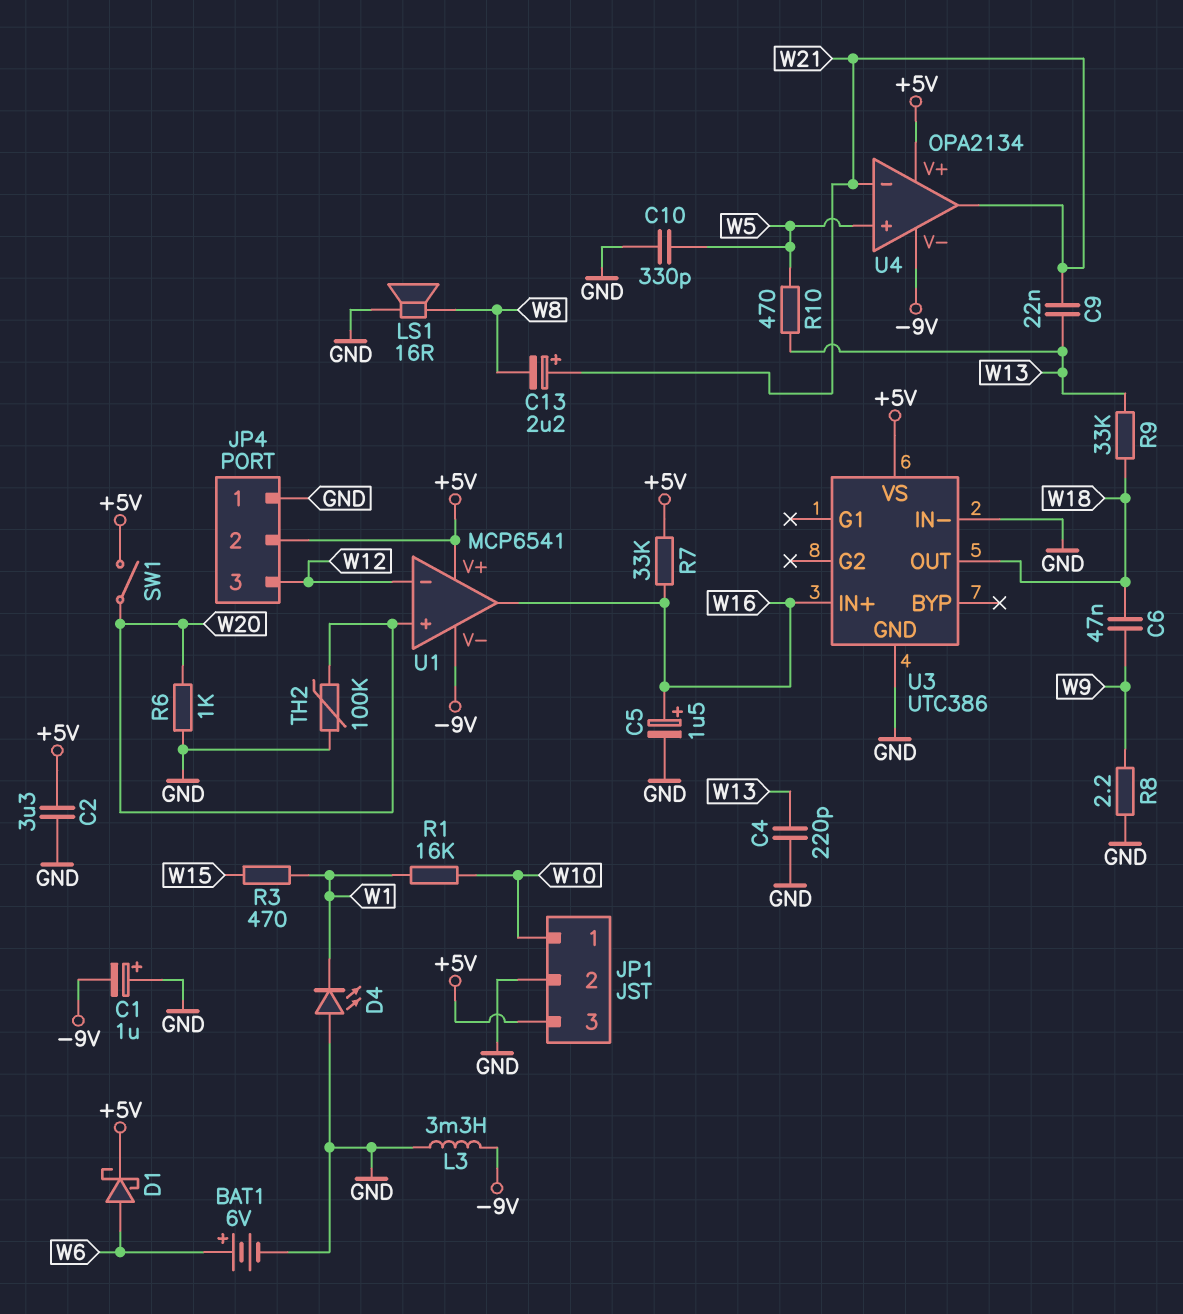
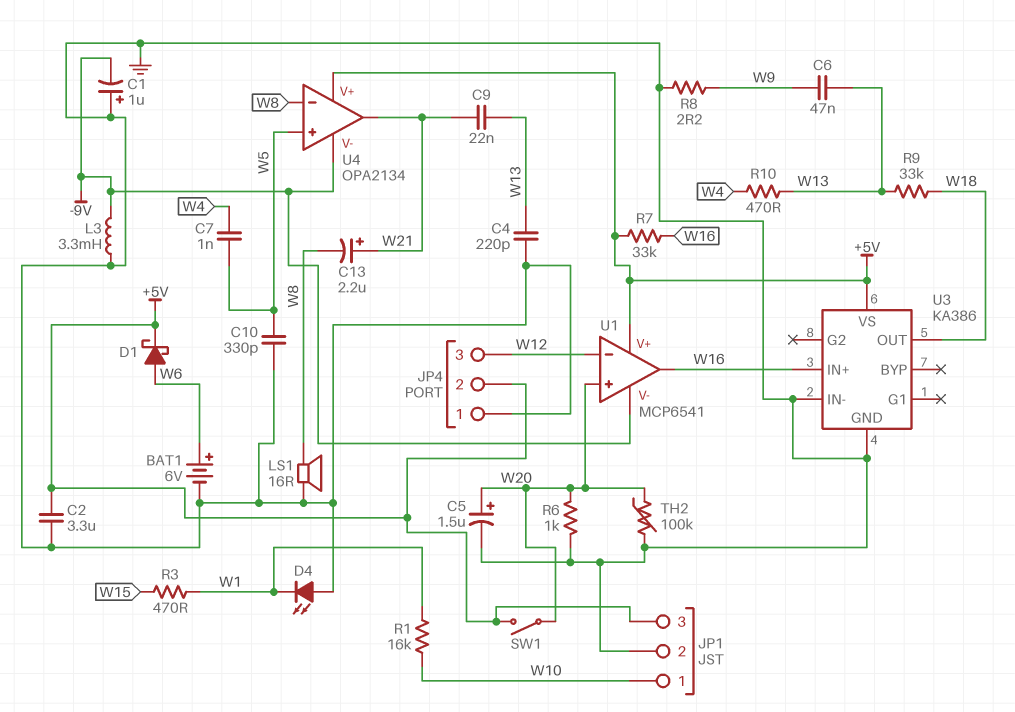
C5: 1.5uF (plus W16, minus GND) -> 1.5uF (plus W20, minus GND)
C6: 47nF (W9, W18) -> 47nF (W9, W13)
C7: none -> 1nF (W4, W5)
R10: 470 (W5, W13) -> 470 (W4, W13)
U3: UTC386 -> KA386
U4 pin in-: W21 -> W8

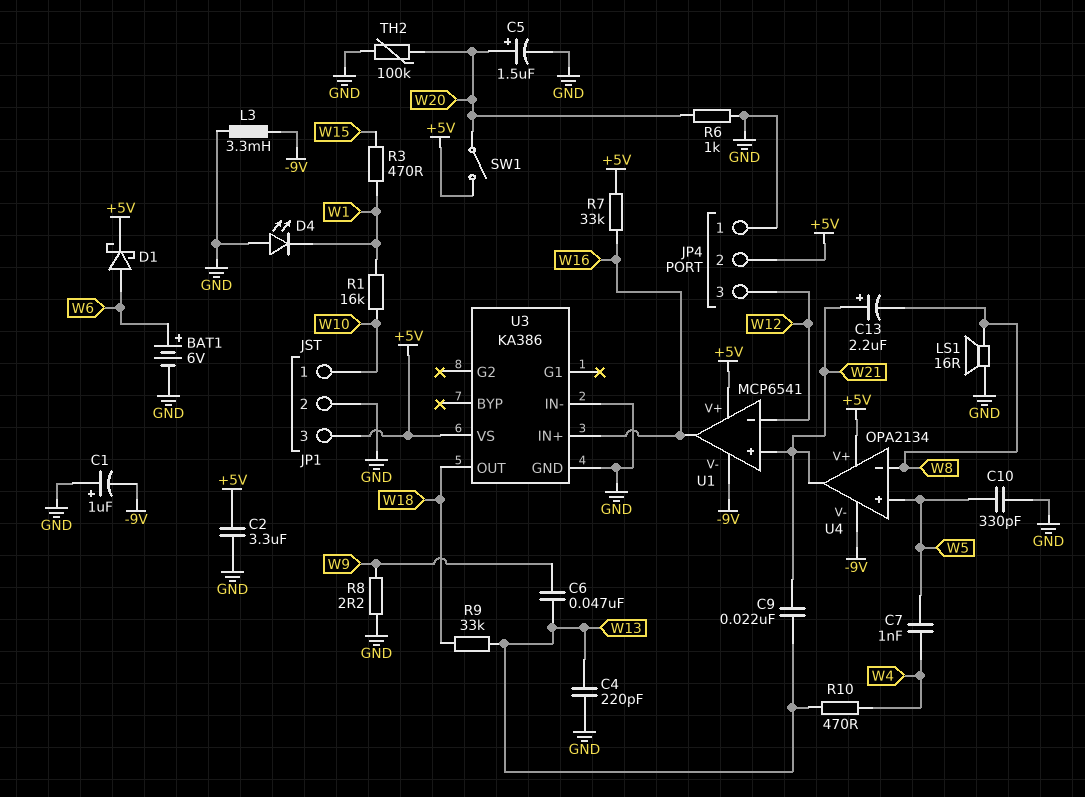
U1 pin in+: W20 -> W21

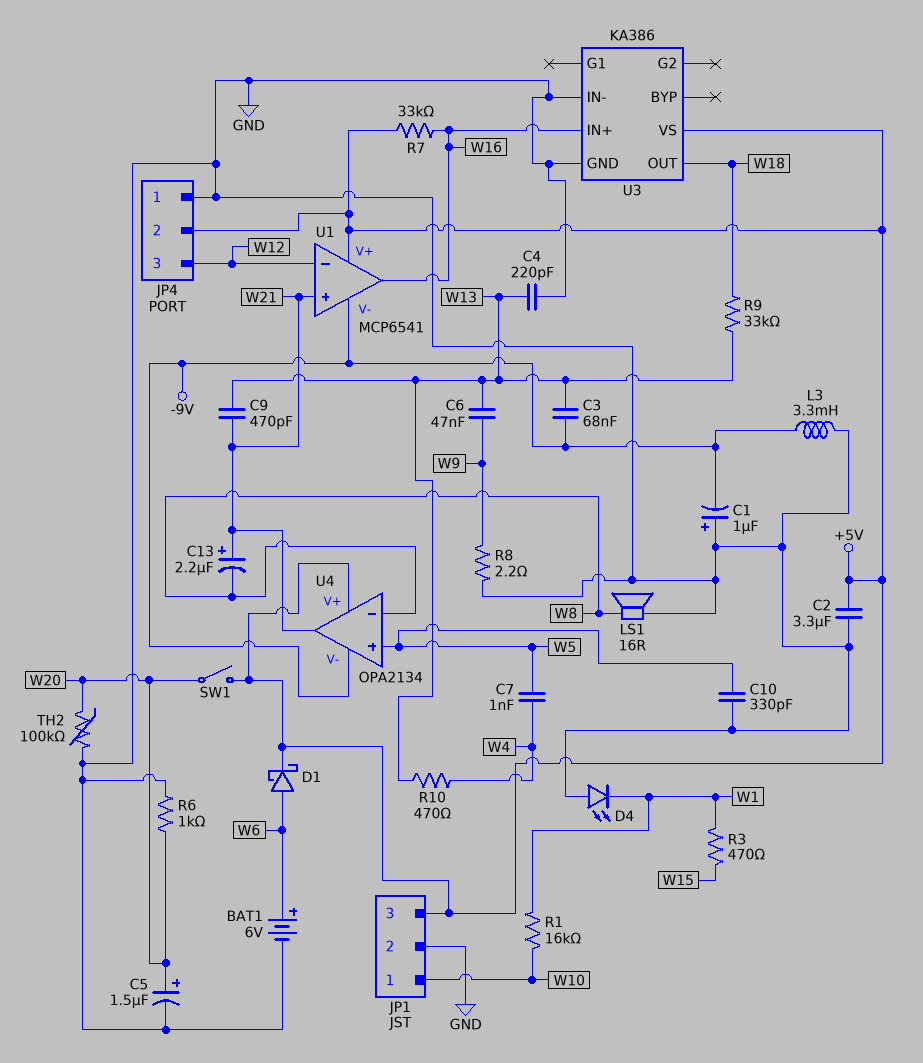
C3: none -> 68nF (-9V, W13)
C9: 22nF (W13, W21) -> 470pF (W13, W21)

